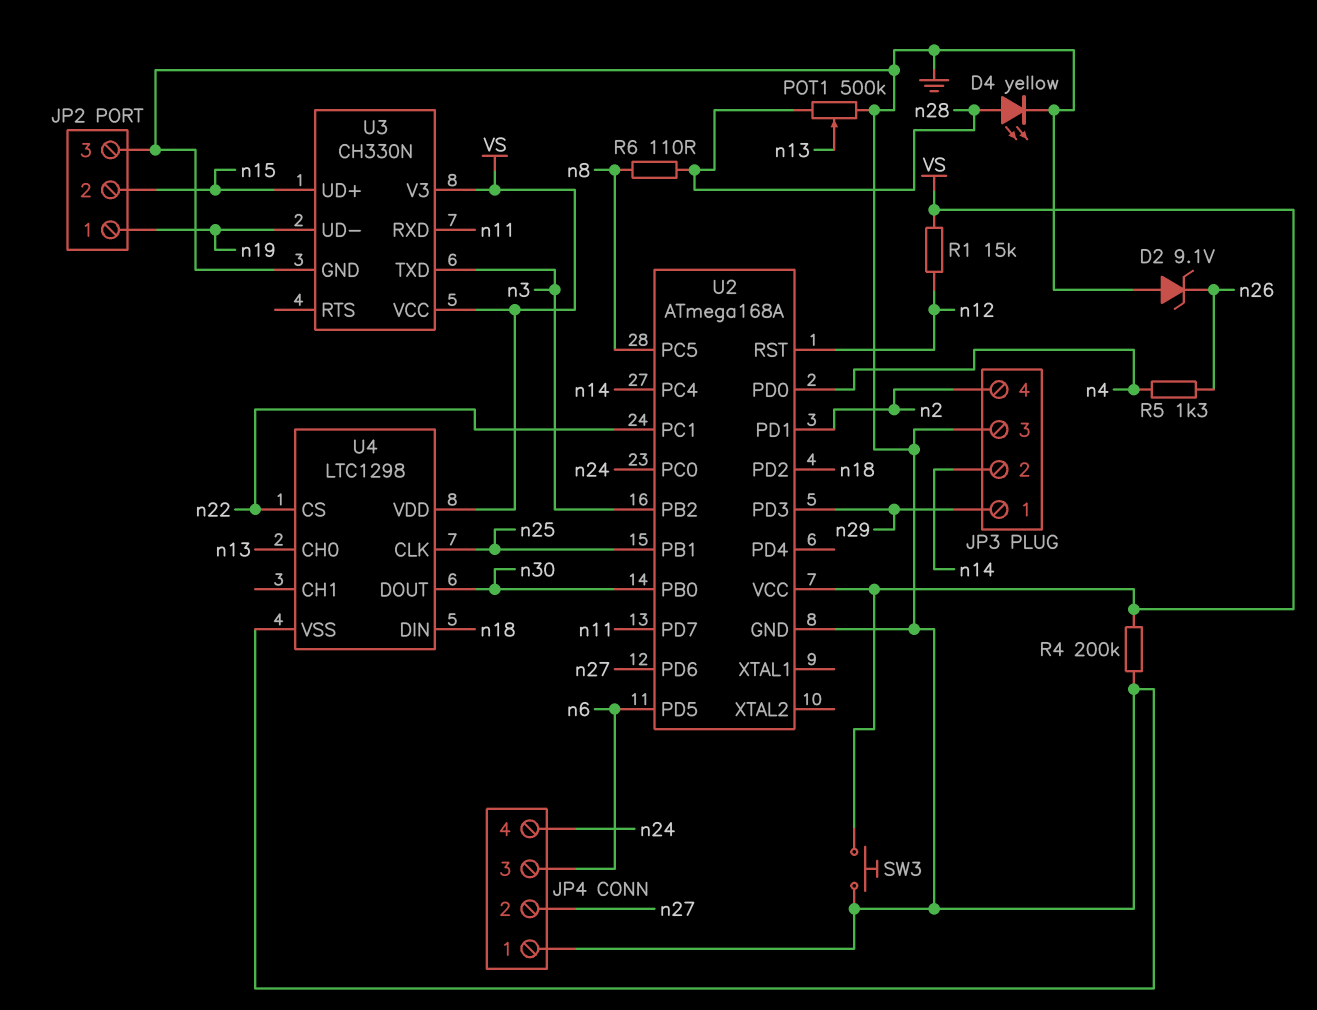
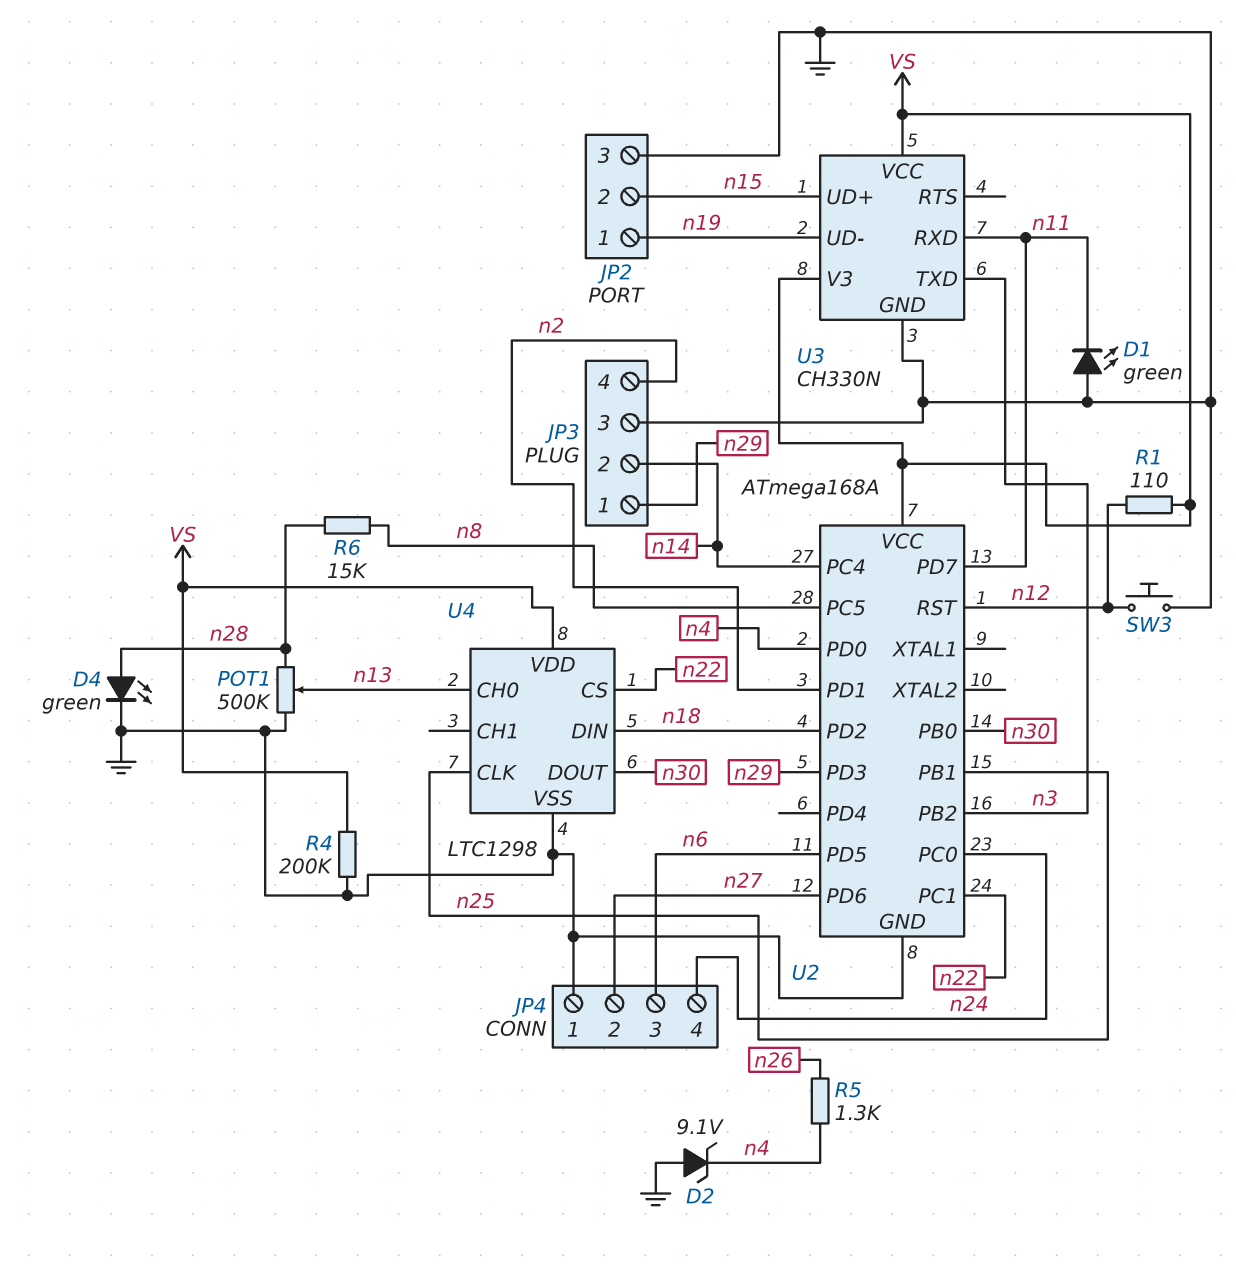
D1: none -> LED green (A GND, K n11)
D2: zener 9.1V (A GND, K n26) -> zener 9.1V (A GND, K n4)
D4: LED yellow (A n28, K GND) -> LED green (A n28, K GND)
R1: 15k (VS, n12) -> 110 (VS, n12)
R6: 110 (n8, n28) -> 15k (n8, n28)
SW3: button (GND, VS) -> button (GND, n12)

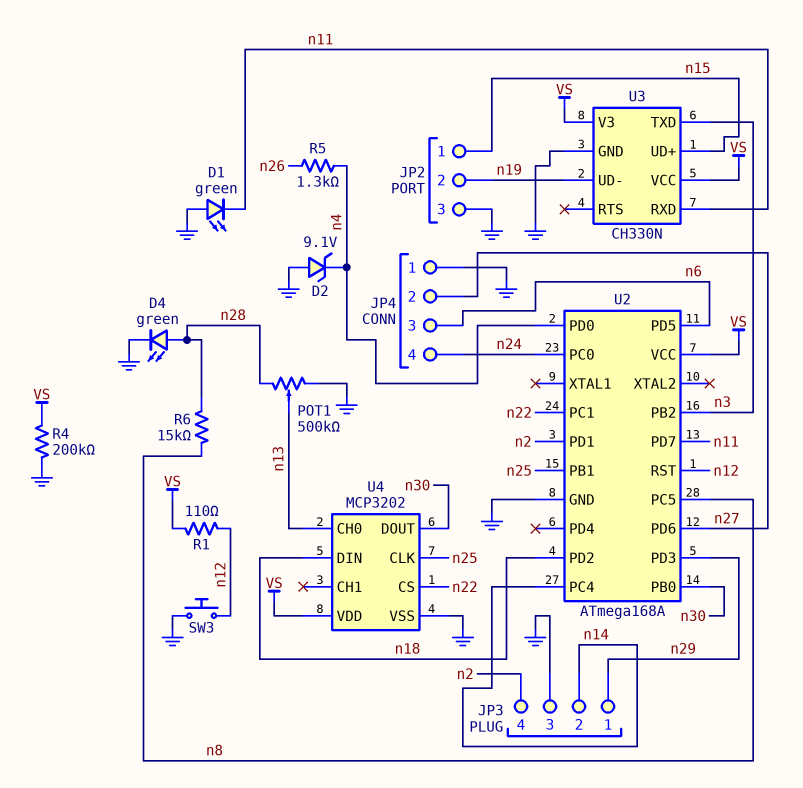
JP2 pin 1: n19 -> n15
JP2 pin 2: n15 -> n19
U4: LTC1298 -> MCP3202

